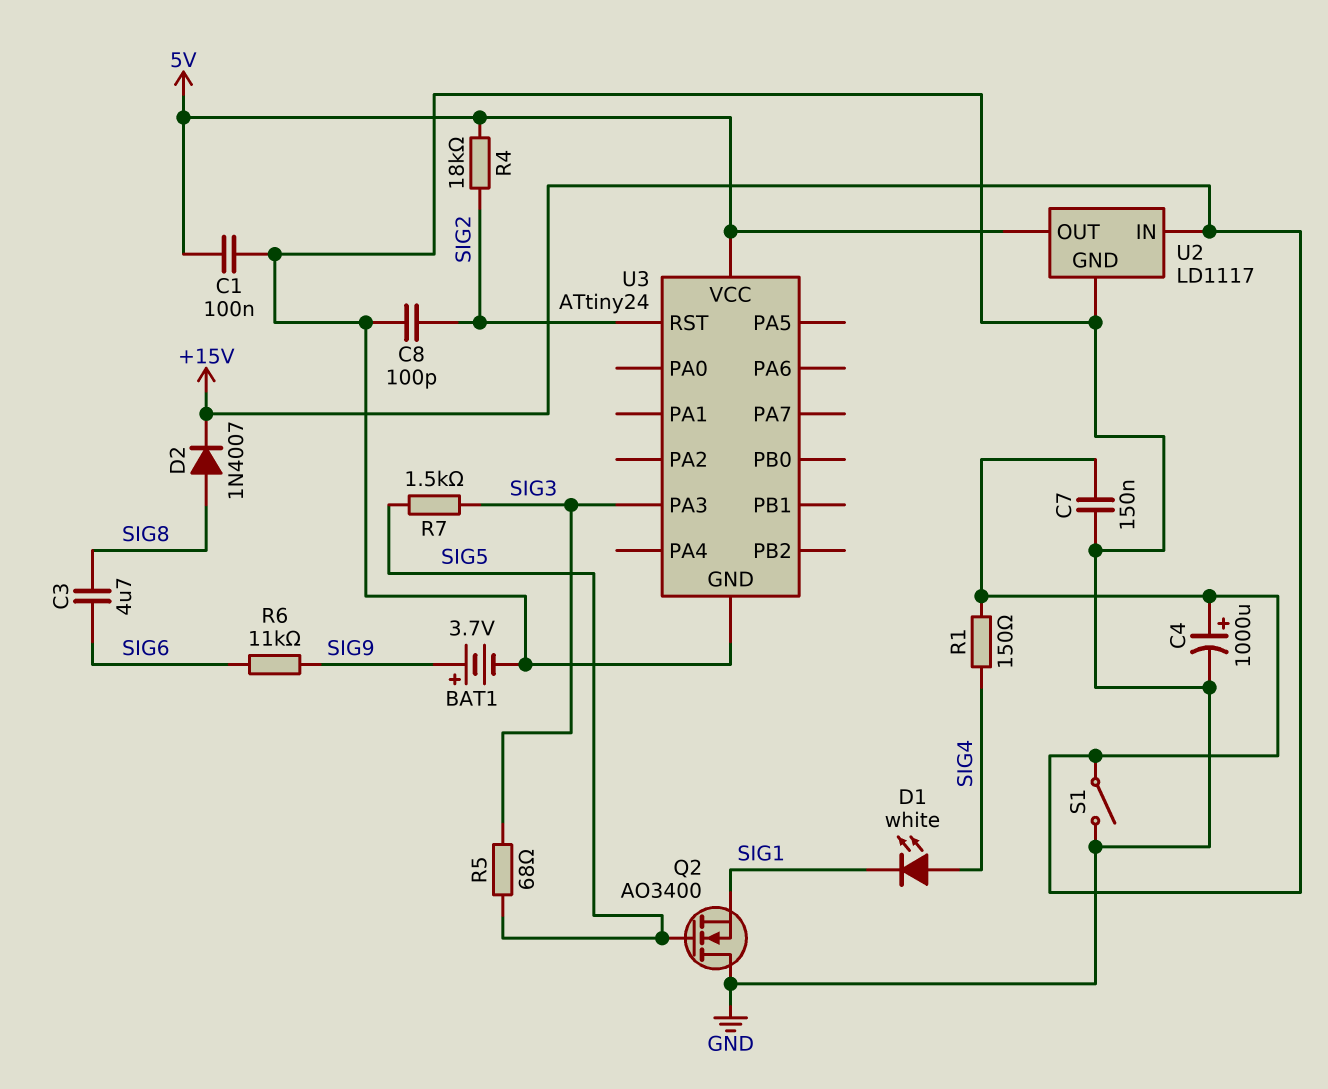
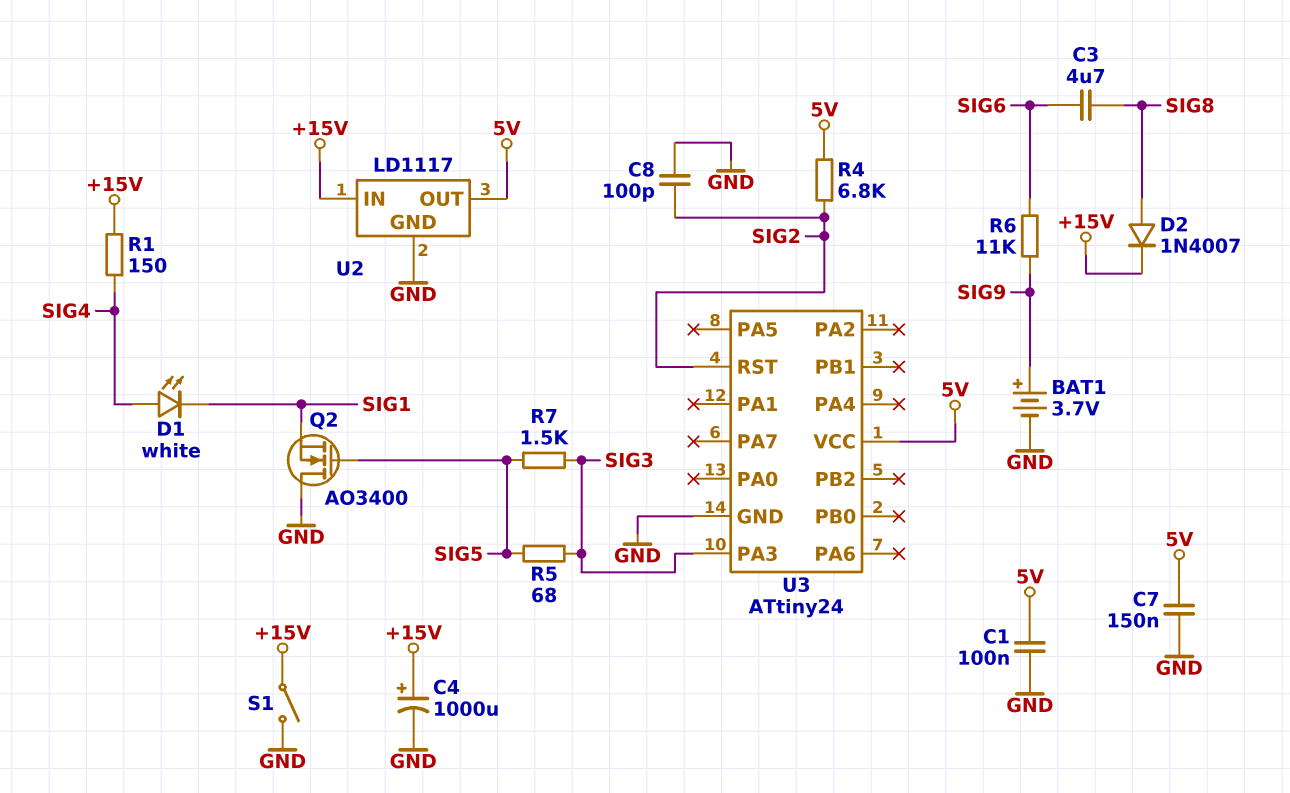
C7: 150nF (+15V, GND) -> 150nF (5V, GND)
R4: 18k (5V, SIG2) -> 6.8k (5V, SIG2)

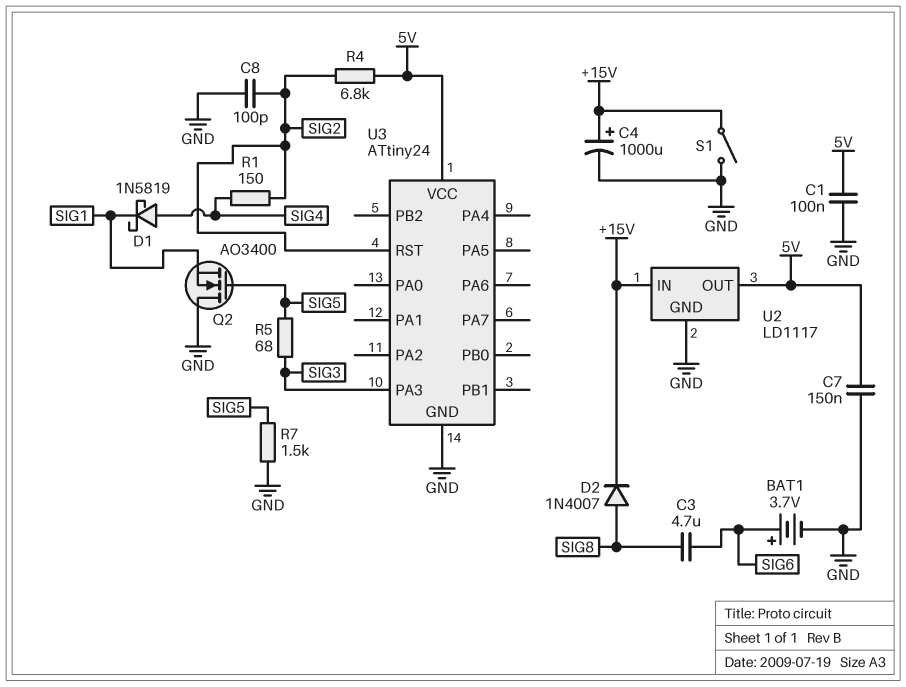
BAT1: 3.7V (plus SIG9, minus GND) -> 3.7V (plus SIG6, minus GND)
D1: LED white (A SIG4, K SIG1) -> schottky 1N5819 (A SIG4, K SIG1)
R1: 150 (+15V, SIG4) -> 150 (SIG2, SIG4)
R6: 11k (SIG6, SIG9) -> none
R7: 1.5k (SIG3, SIG5) -> 1.5k (GND, SIG5)

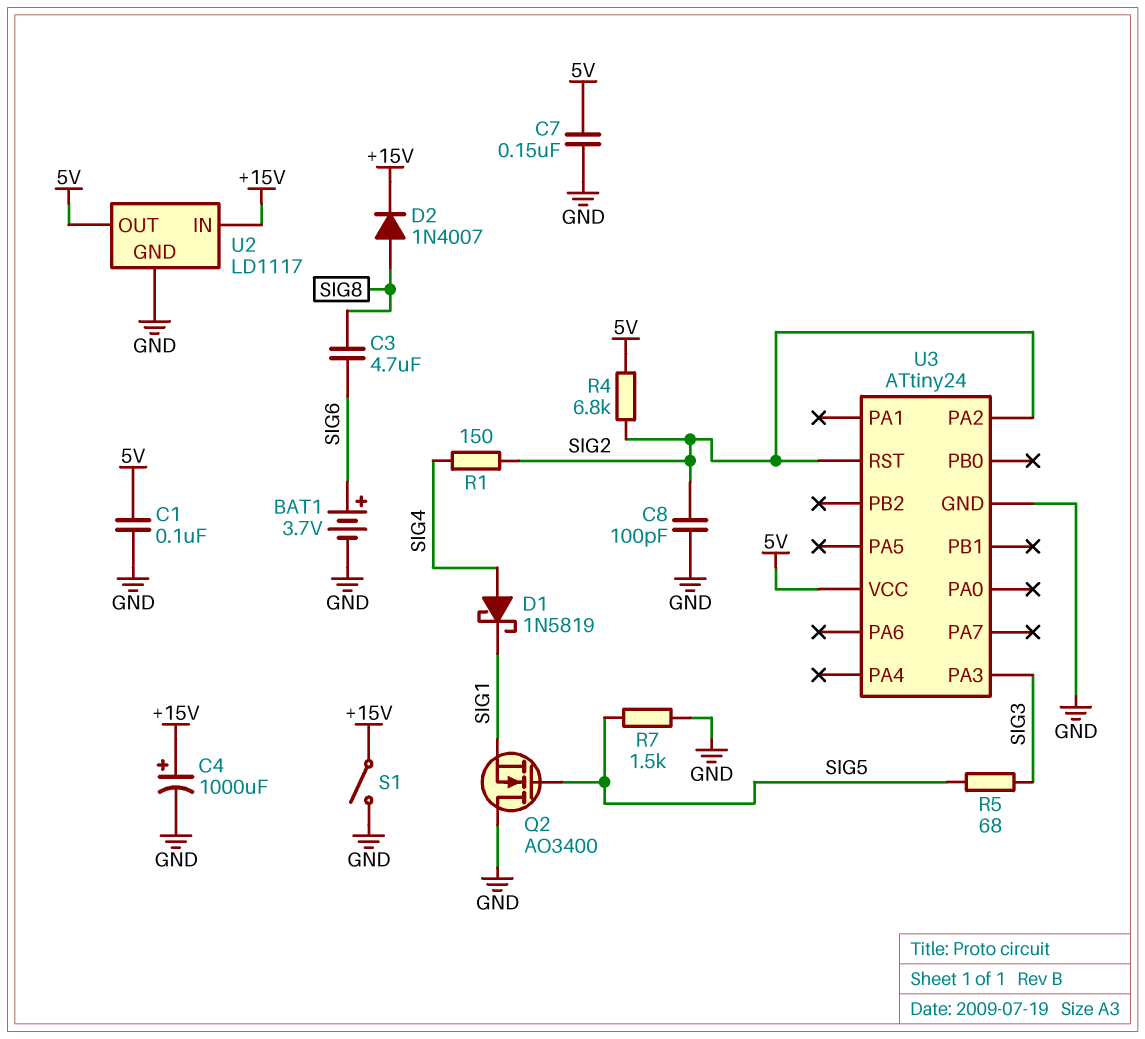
U3 pin PA2: none -> SIG2

